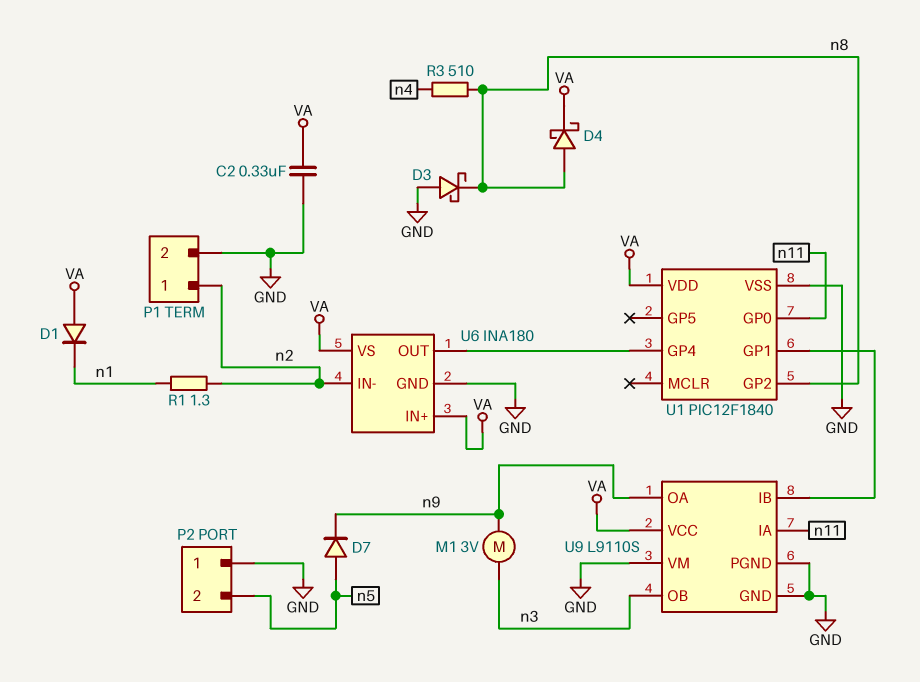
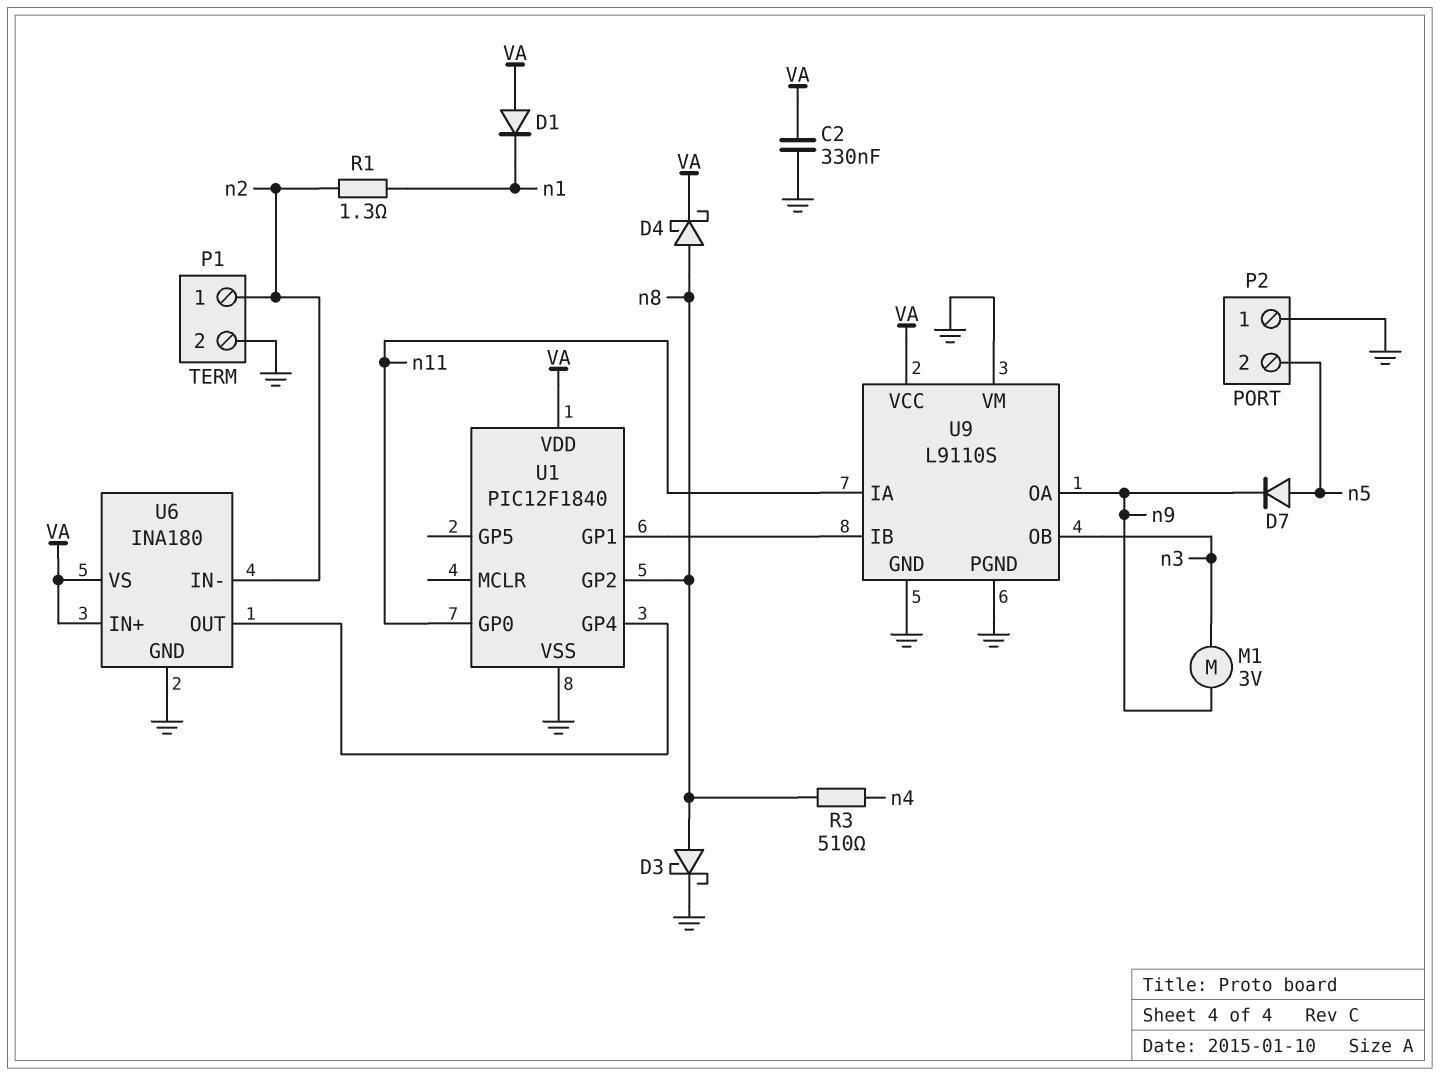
D3: schottky (A GND, K n8) -> schottky (A n8, K GND)

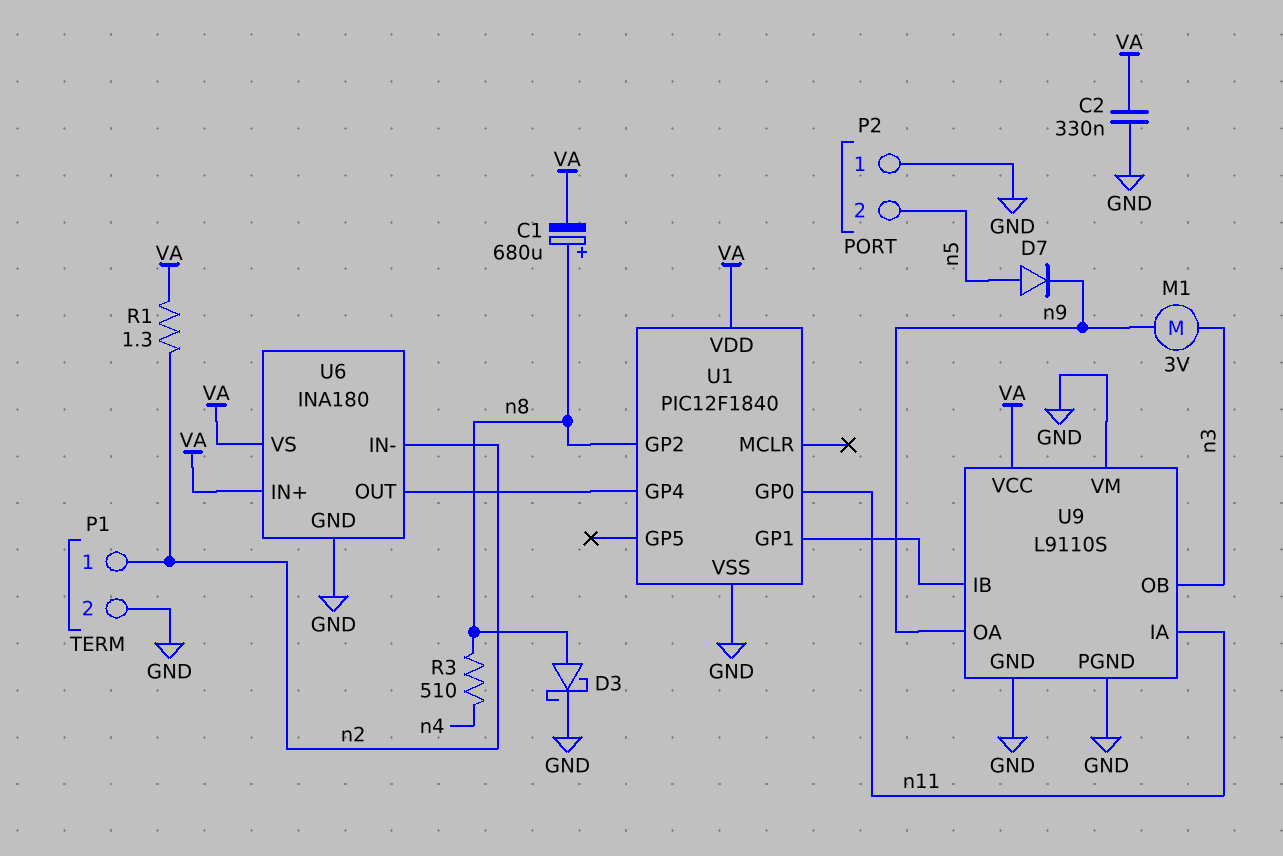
C1: none -> 680uF (plus n8, minus VA)
D1: diode (A VA, K n1) -> none
D4: schottky (A n8, K VA) -> none
R1: 1.3 (n1, n2) -> 1.3 (VA, n2)

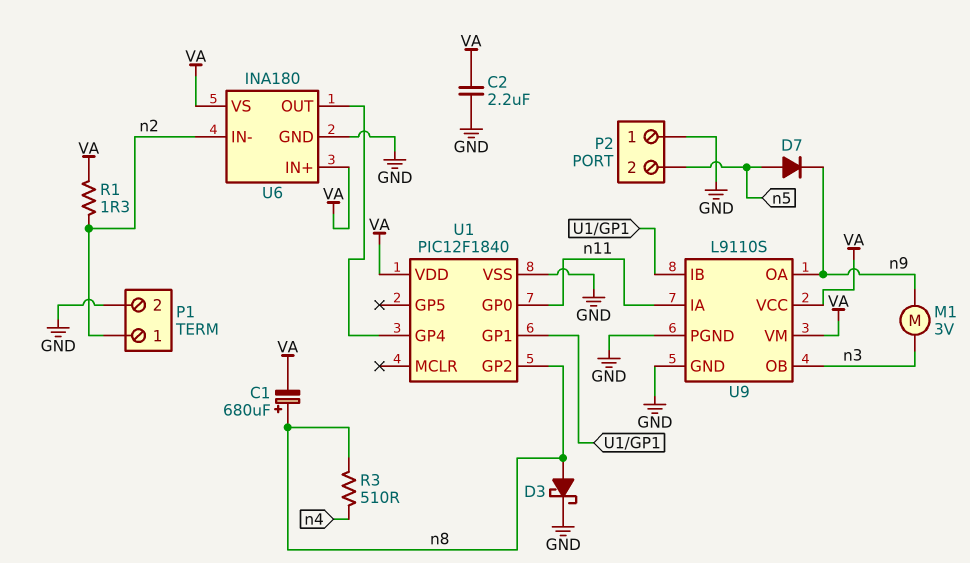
C2: 330nF (GND, VA) -> 2.2uF (GND, VA)
U9 pin VM: GND -> VA

